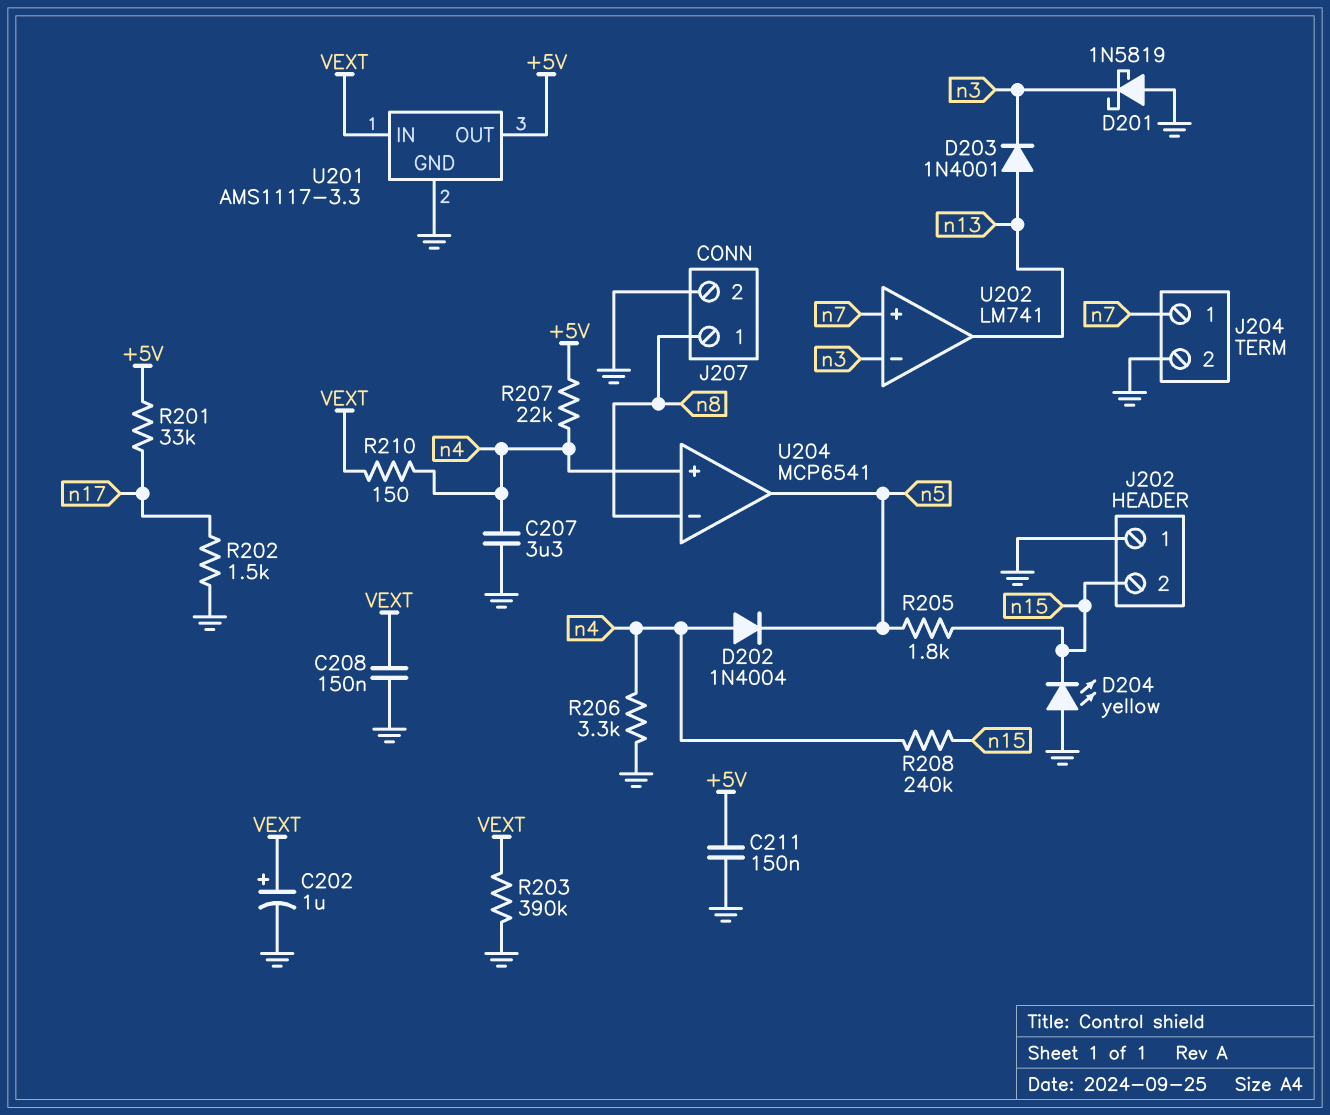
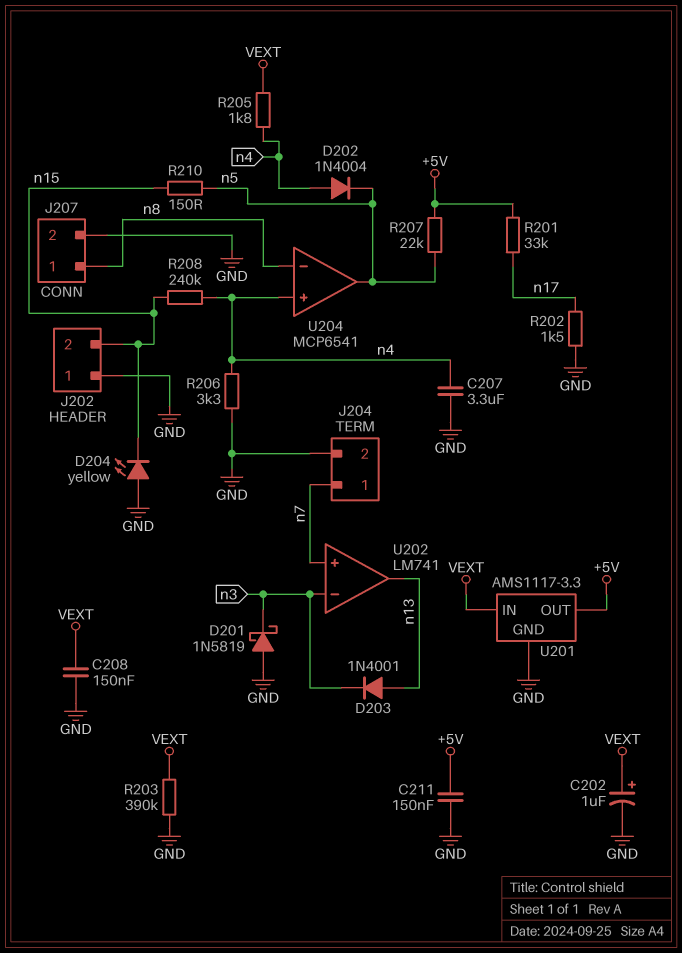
R205: 1.8k (n5, n15) -> 1.8k (VEXT, n4)
R207: 22k (+5V, n4) -> 22k (+5V, n5)
R210: 150 (VEXT, n4) -> 150 (n5, n15)

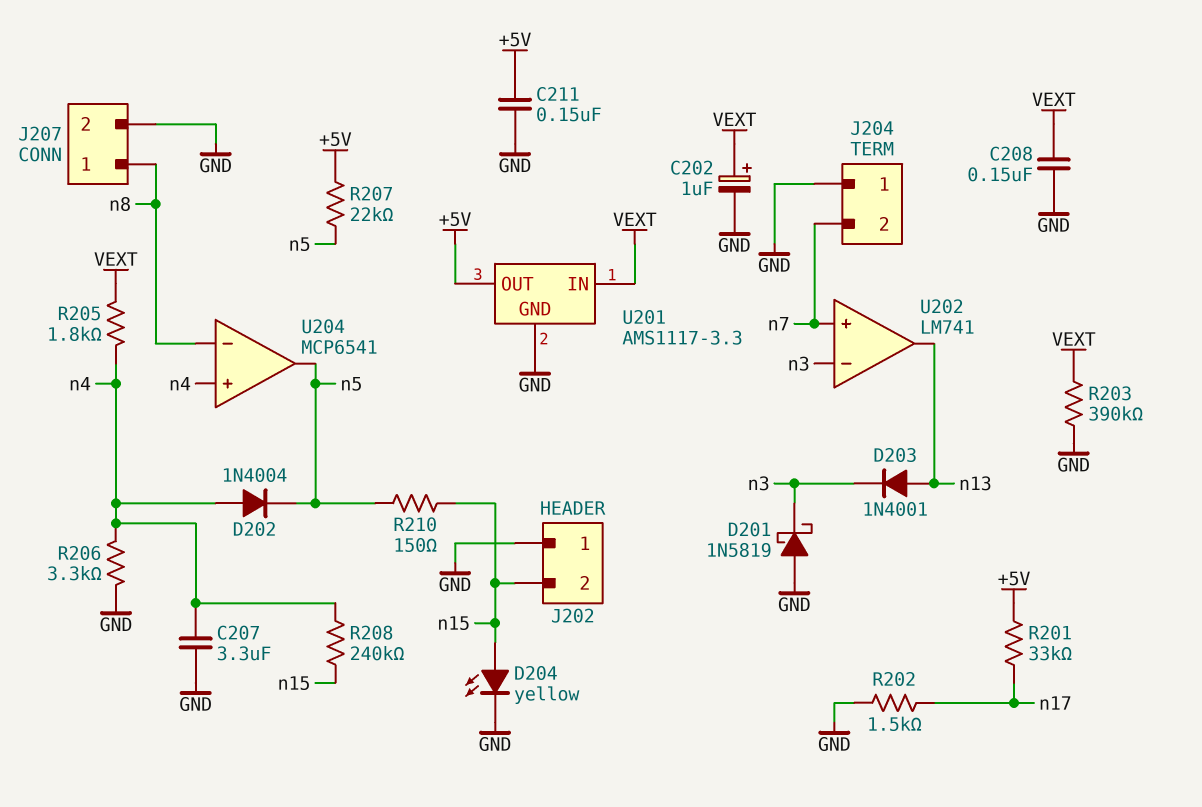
D204: LED yellow (A GND, K n15) -> LED yellow (A n15, K GND)
J204 pin 1: n7 -> GND
J204 pin 2: GND -> n7

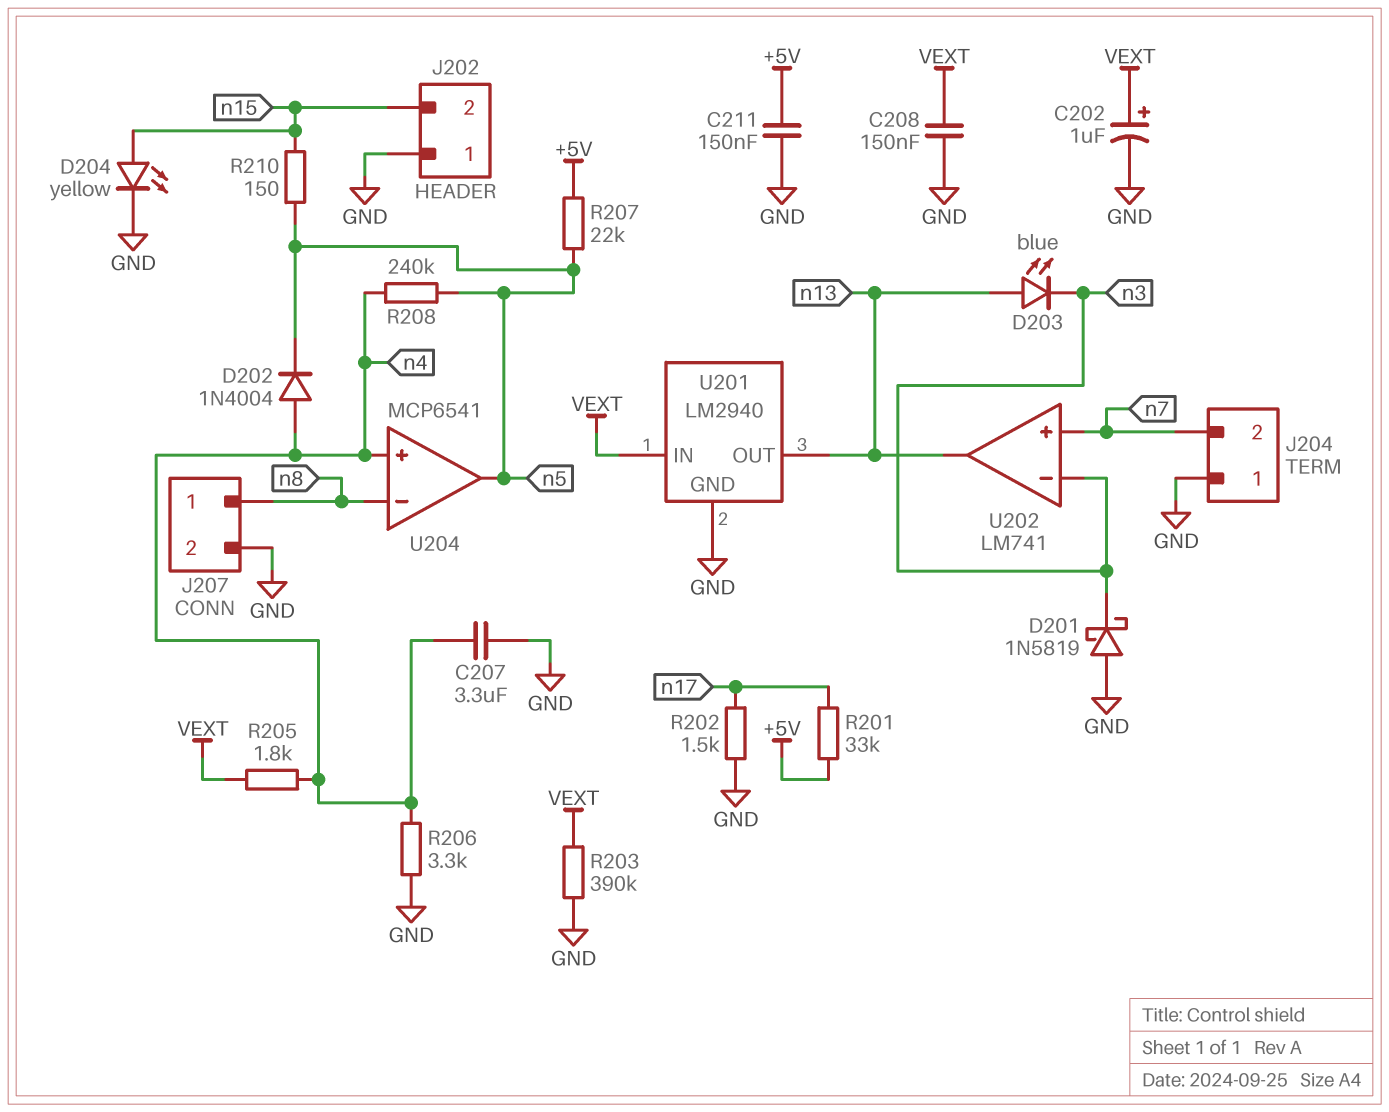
D203: diode 1N4001 (A n13, K n3) -> LED blue (A n13, K n3)
R208: 240k (n4, n15) -> 240k (n4, n5)
U201: AMS1117-3.3 -> LM2940
U201 pin OUT: +5V -> n13

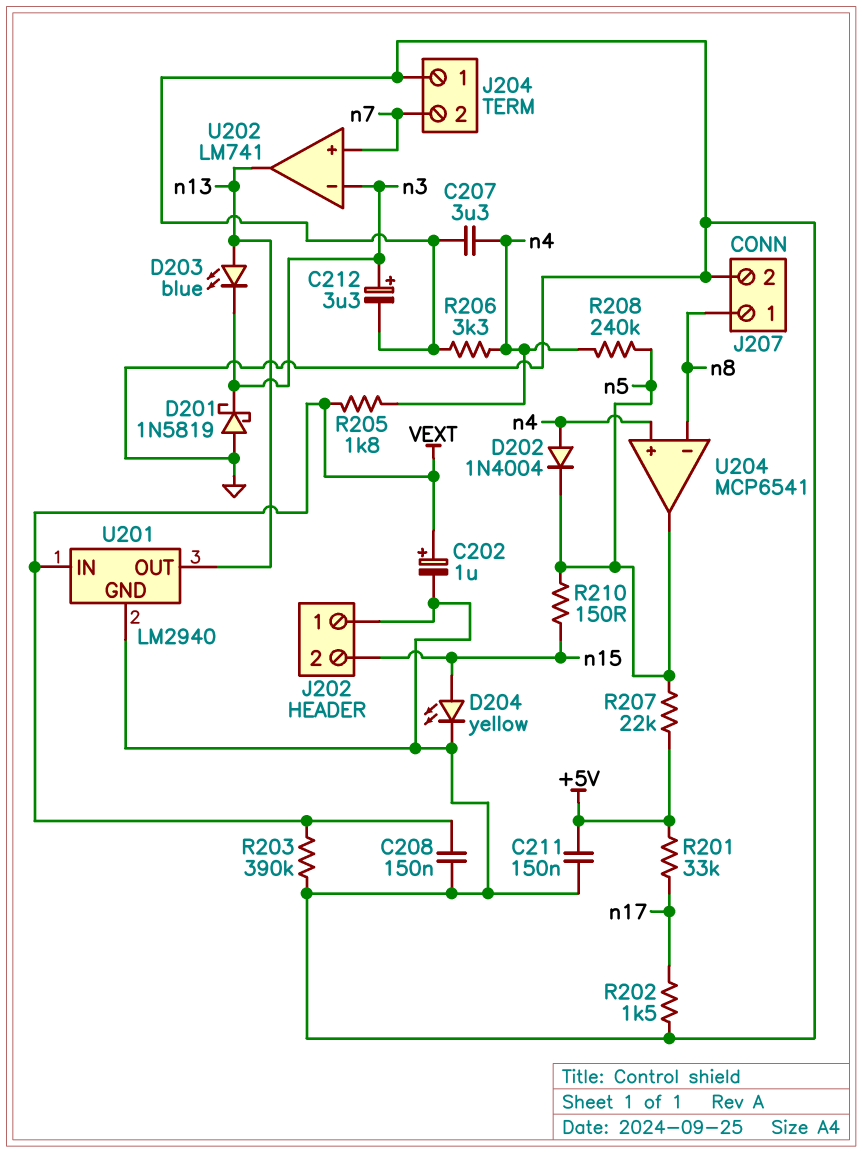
C212: none -> 3.3uF (plus n3, minus GND)

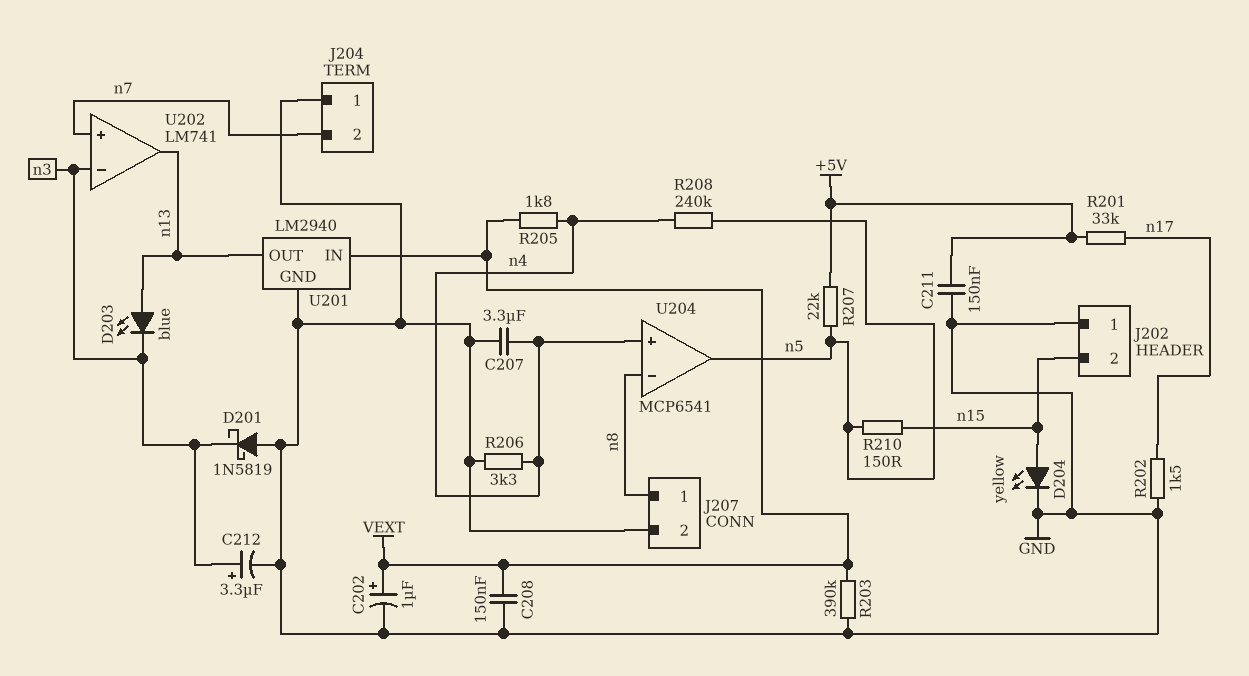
D202: diode 1N4004 (A n4, K n5) -> none

